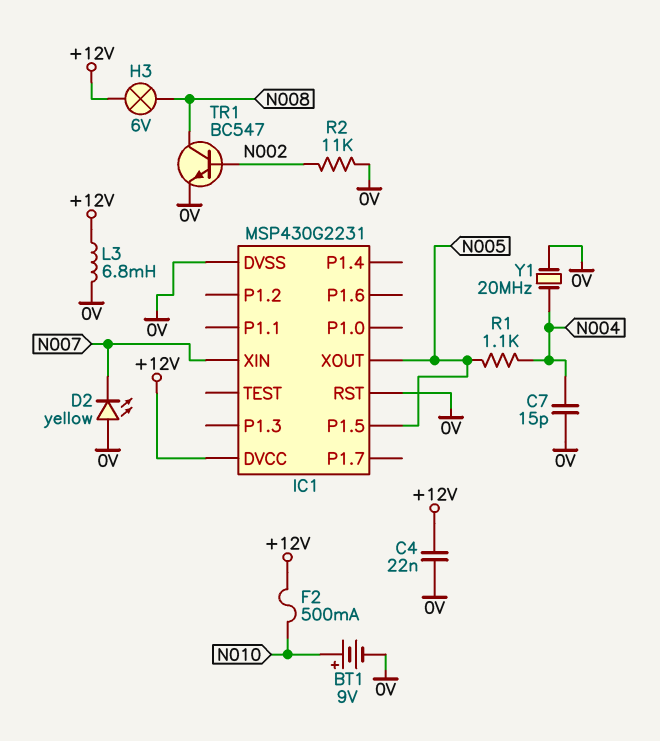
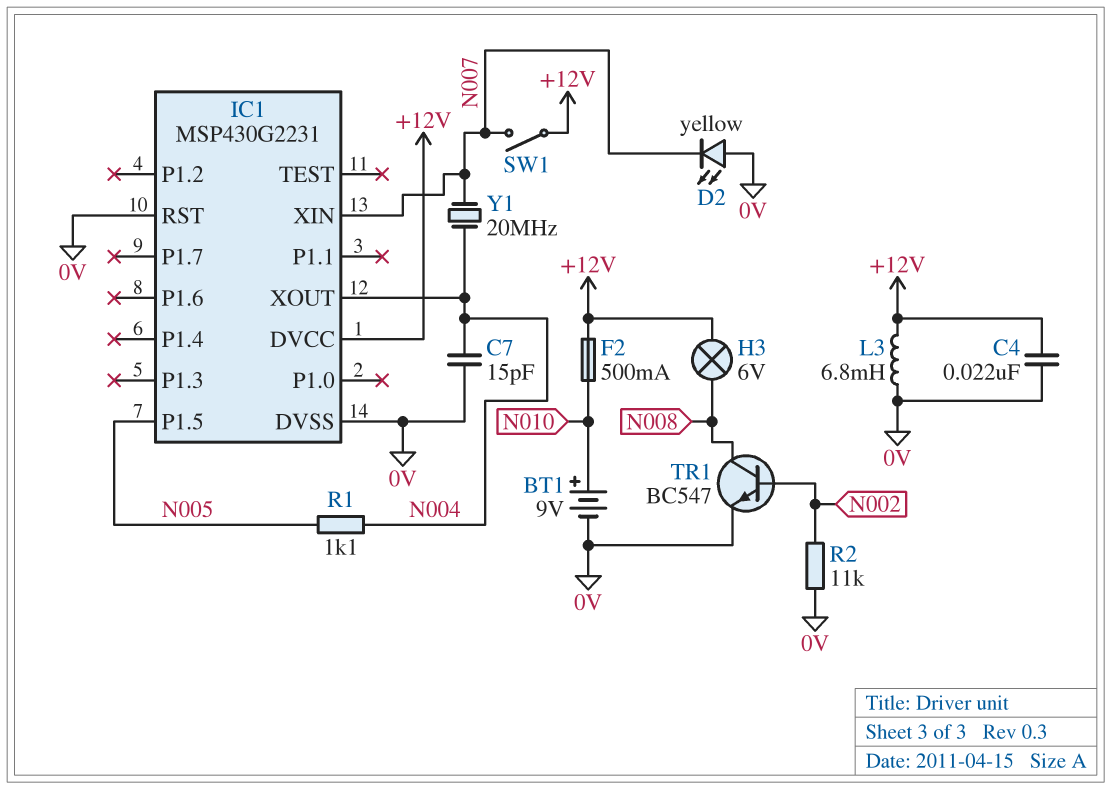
IC1 pin XOUT: N005 -> N004
SW1: none -> switch (+12V, N007)
Y1: 20MHz (0V, N004) -> 20MHz (N004, N007)

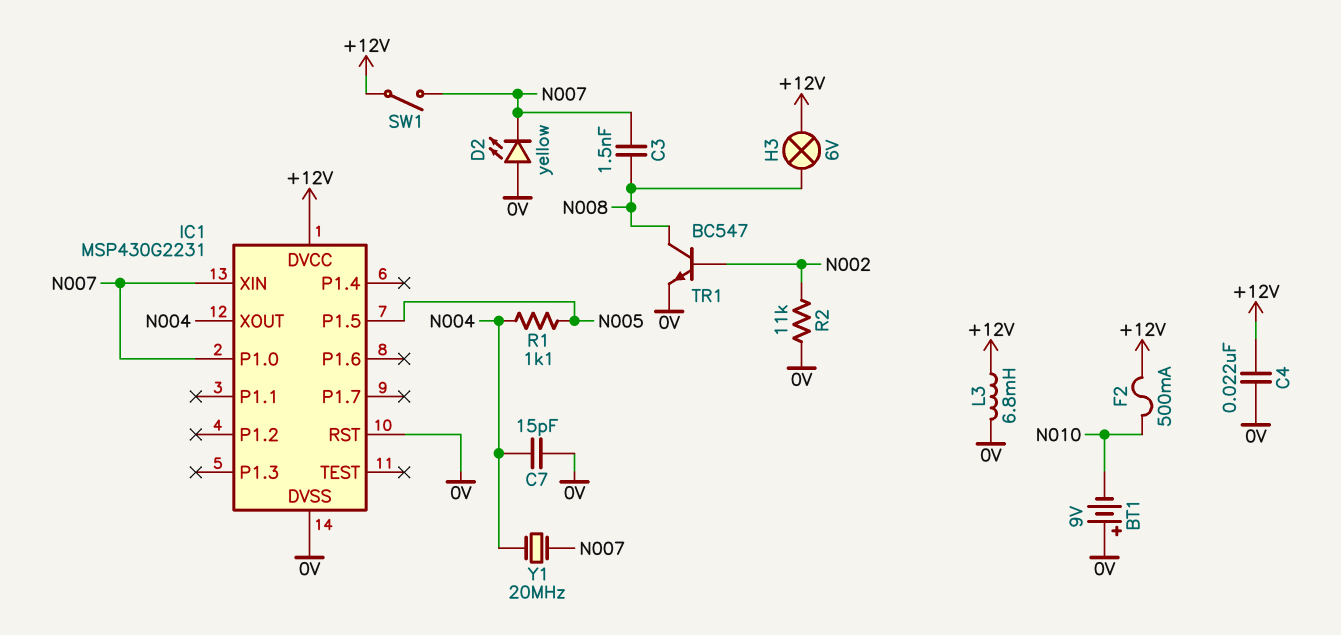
BT1: 9V (plus N010, minus 0V) -> 9V (plus 0V, minus N010)
C3: none -> 1.5nF (N007, N008)
IC1 pin P1.0: none -> N007

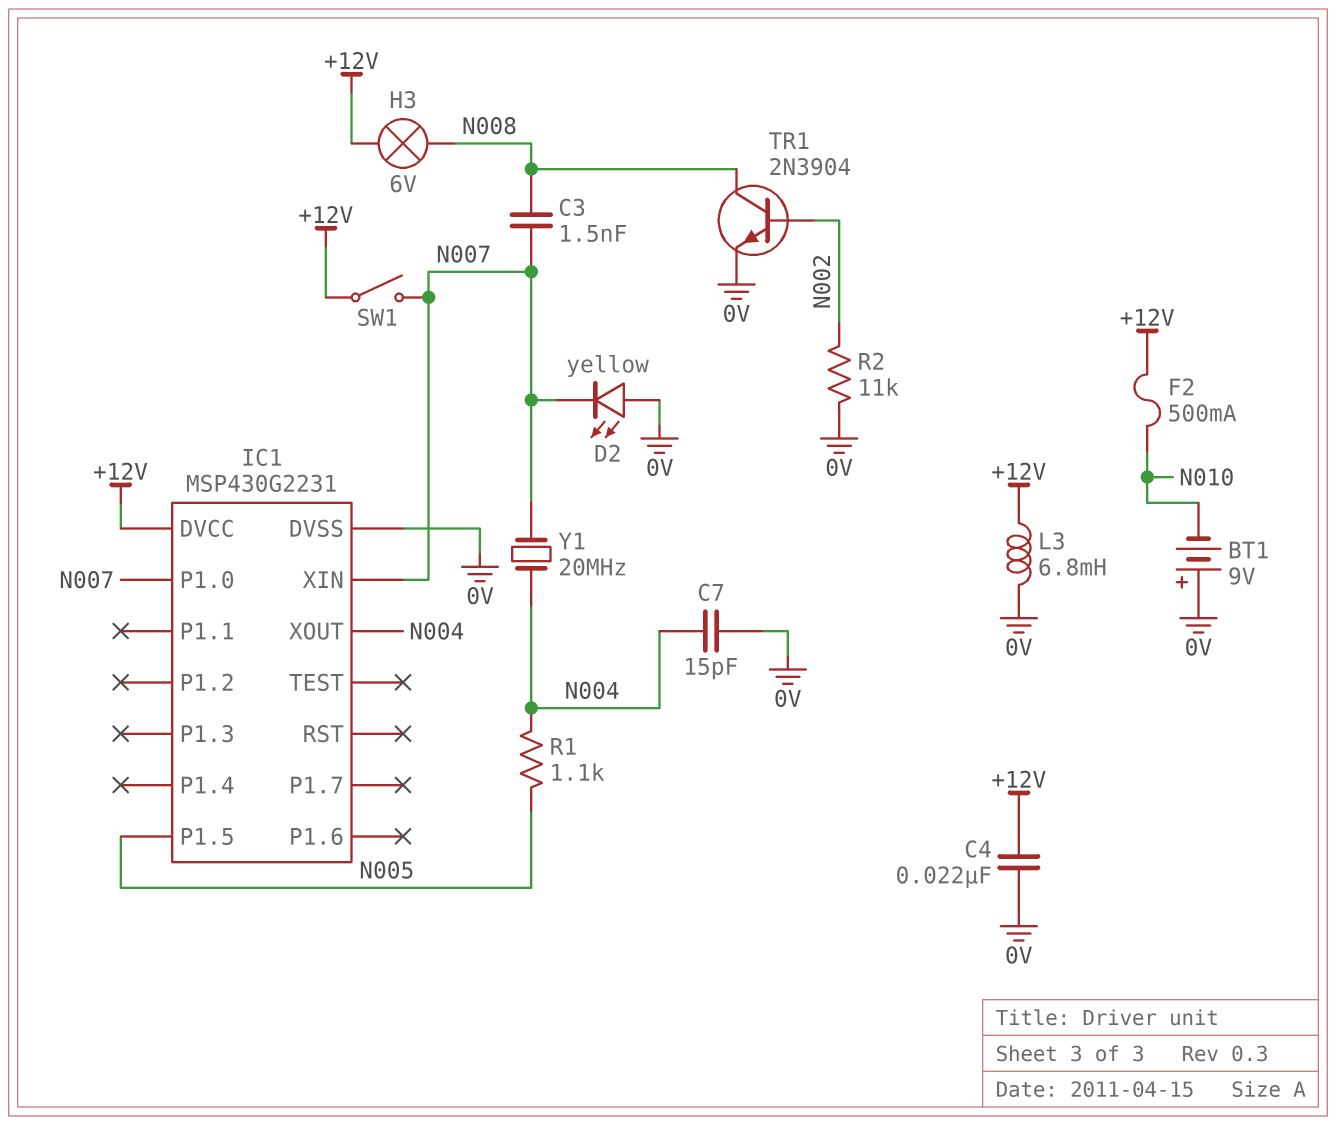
IC1 pin RST: 0V -> none
TR1: NPN BC547 (B N002, C N008, E 0V) -> NPN 2N3904 (B N002, C N008, E 0V)

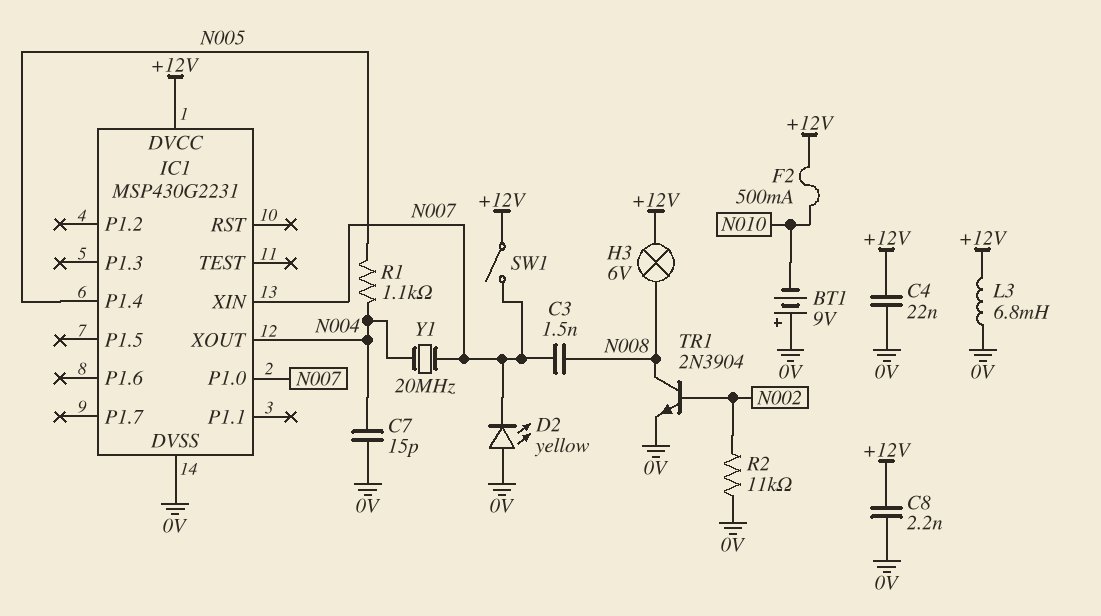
C8: none -> 2.2nF (+12V, 0V)
IC1 pin P1.4: none -> N005
IC1 pin P1.5: N005 -> none

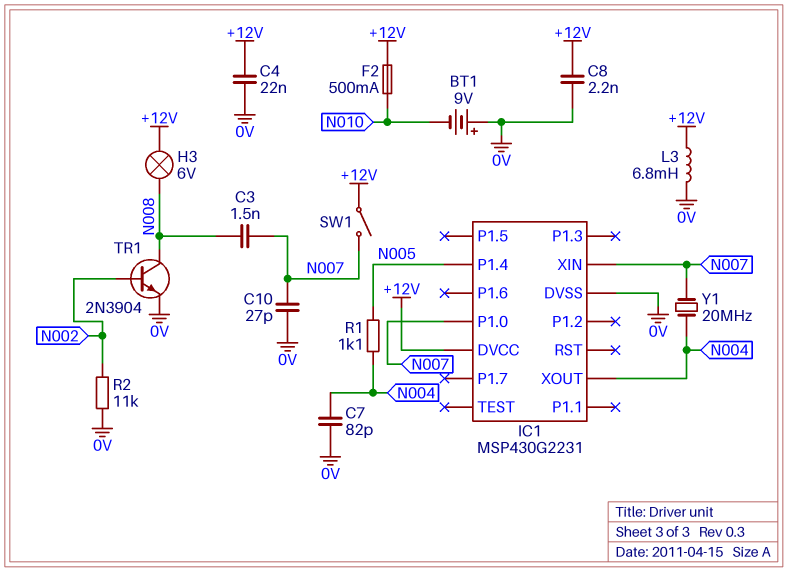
C7: 15pF (0V, N004) -> 82pF (0V, N004)
C10: none -> 27pF (0V, N007)
D2: LED yellow (A 0V, K N007) -> none

